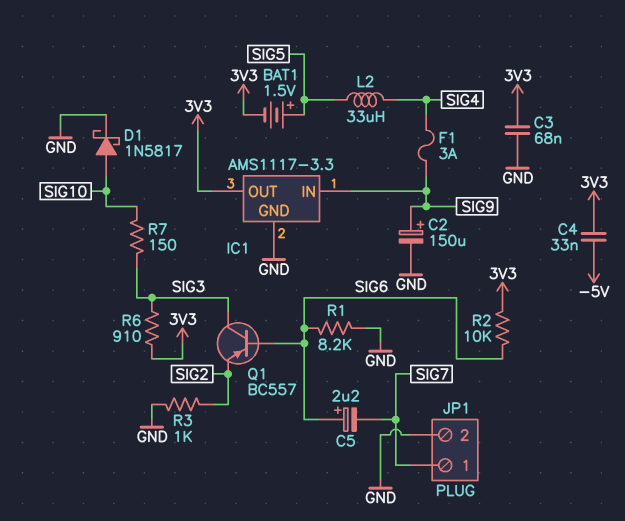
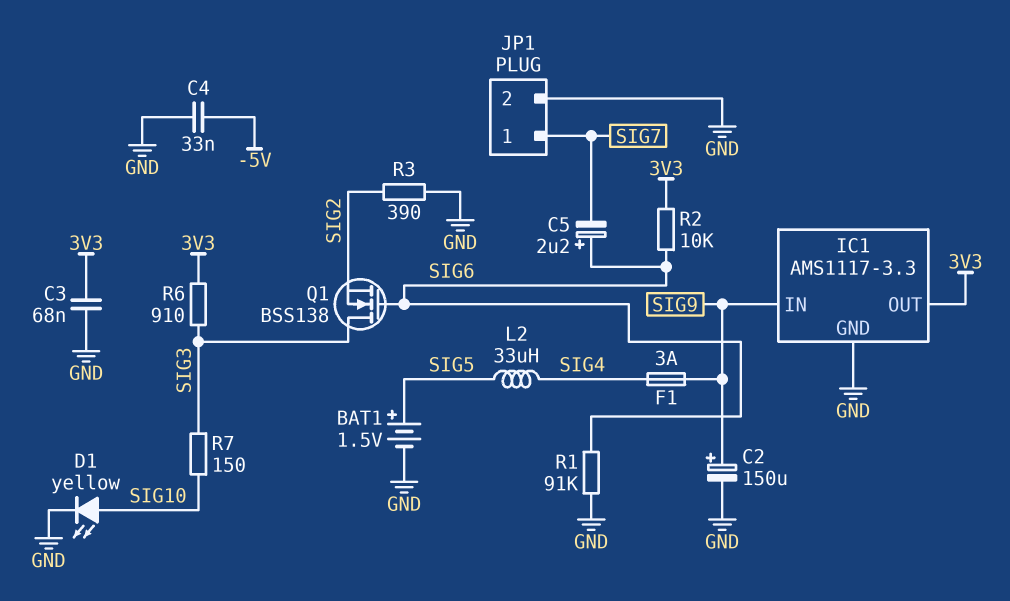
BAT1: 1.5V (plus SIG5, minus 3V3) -> 1.5V (plus SIG5, minus GND)
C4: 33nF (-5V, 3V3) -> 33nF (-5V, GND)
D1: schottky 1N5817 (A SIG10, K GND) -> LED yellow (A SIG10, K GND)
Q1: PNP BC557 (B SIG6, C SIG3, E SIG2) -> NMOS BSS138 (G SIG6, D SIG3, S SIG2)
R1: 8.2k (GND, SIG6) -> 91k (GND, SIG6)
R3: 1k (GND, SIG2) -> 390 (GND, SIG2)

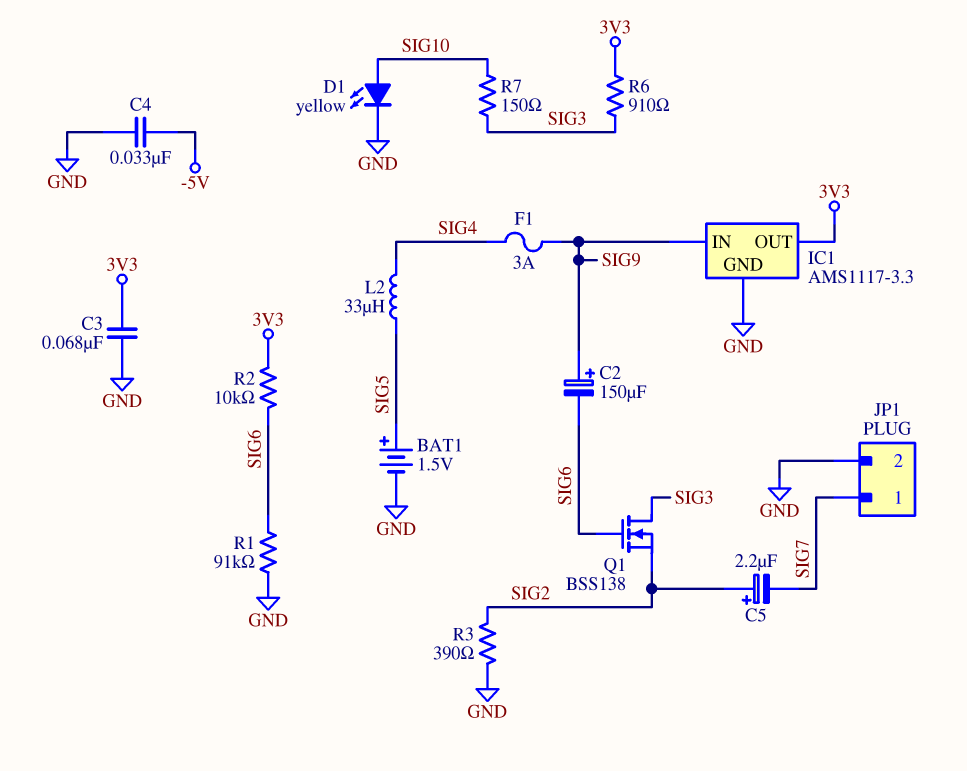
C2: 150uF (plus SIG9, minus GND) -> 150uF (plus SIG9, minus SIG6)
C5: 2.2uF (plus SIG6, minus SIG7) -> 2.2uF (plus SIG2, minus SIG7)

